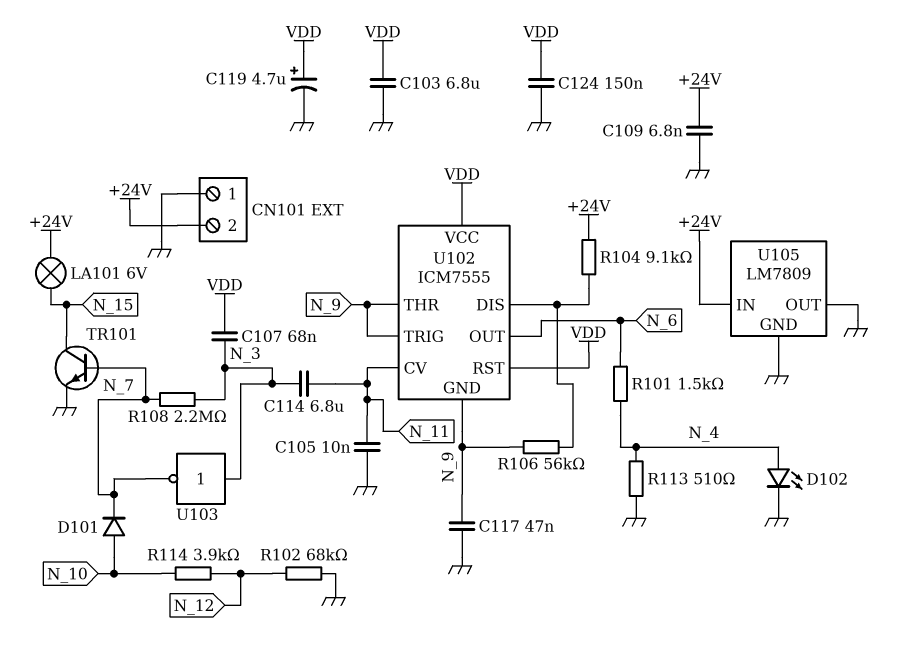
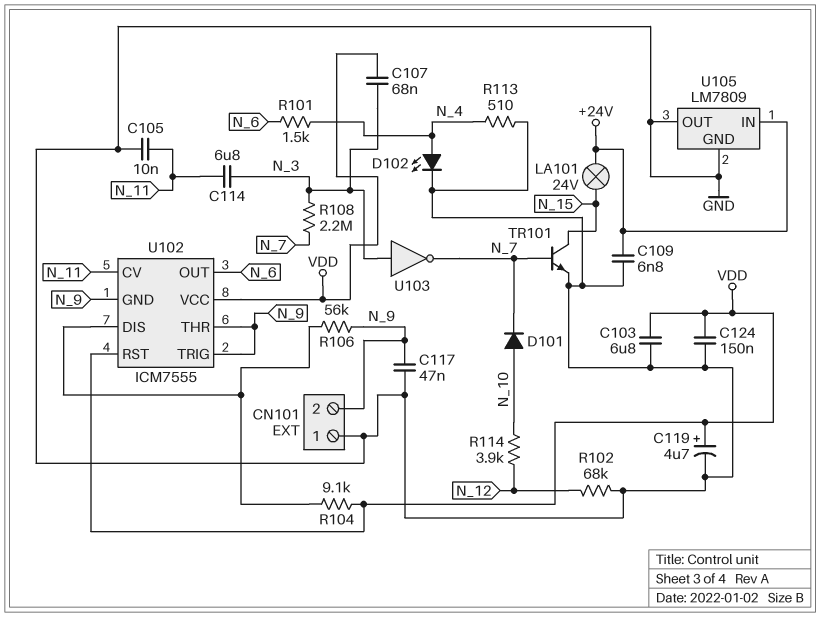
CN101 pin 2: +24V -> N_9
LA101: lamp 6V (+24V, N_15) -> lamp 24V (+24V, N_15)
R104: 9.1k (+24V, U102/DIS) -> 9.1k (U102/DIS, VDD)

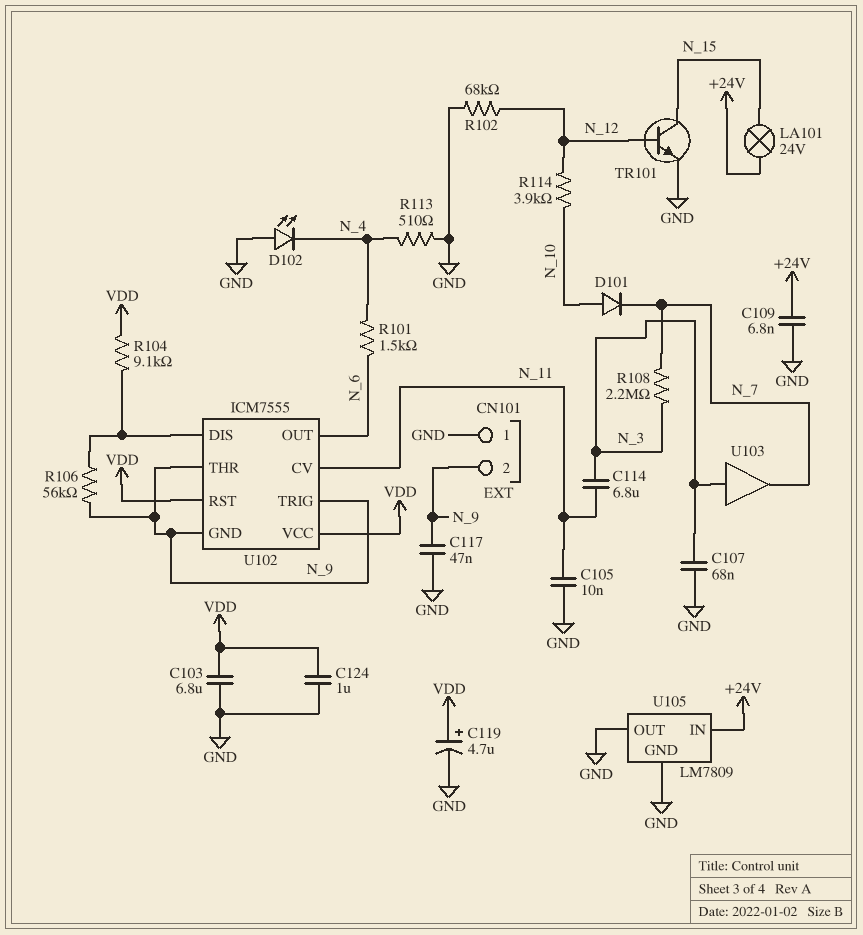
C107: 68nF (N_3, VDD) -> 68nF (GND, N_3)
C124: 150nF (GND, VDD) -> 1uF (GND, VDD)
D102: LED (A N_4, K GND) -> LED (A GND, K N_4)
TR101: NPN (B N_7, C N_15, E GND) -> NPN (B N_12, C N_15, E GND)
U103: NOT (in N_3, out N_7) -> buffer (in N_3, out N_7)

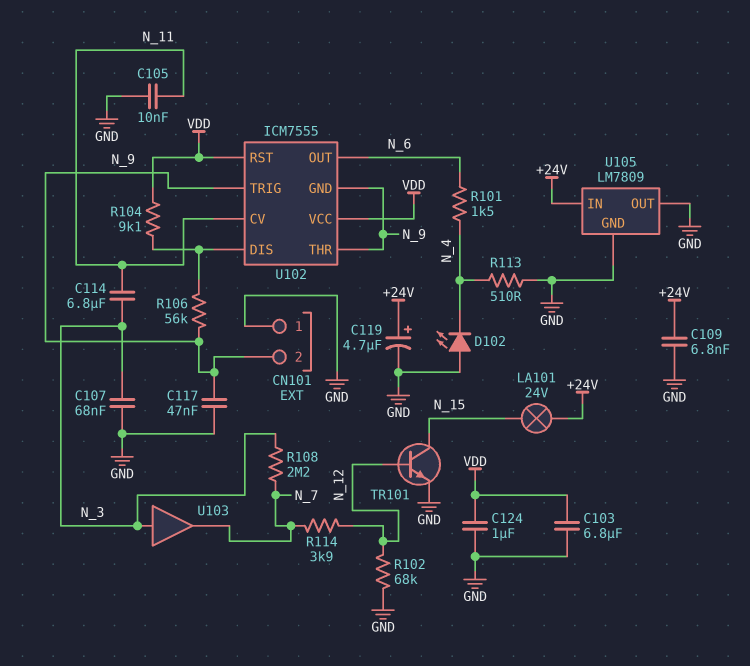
C119: 4.7uF (plus VDD, minus GND) -> 4.7uF (plus +24V, minus GND)
D101: diode (A N_10, K N_7) -> none
R114: 3.9k (N_10, N_12) -> 3.9k (N_7, N_12)

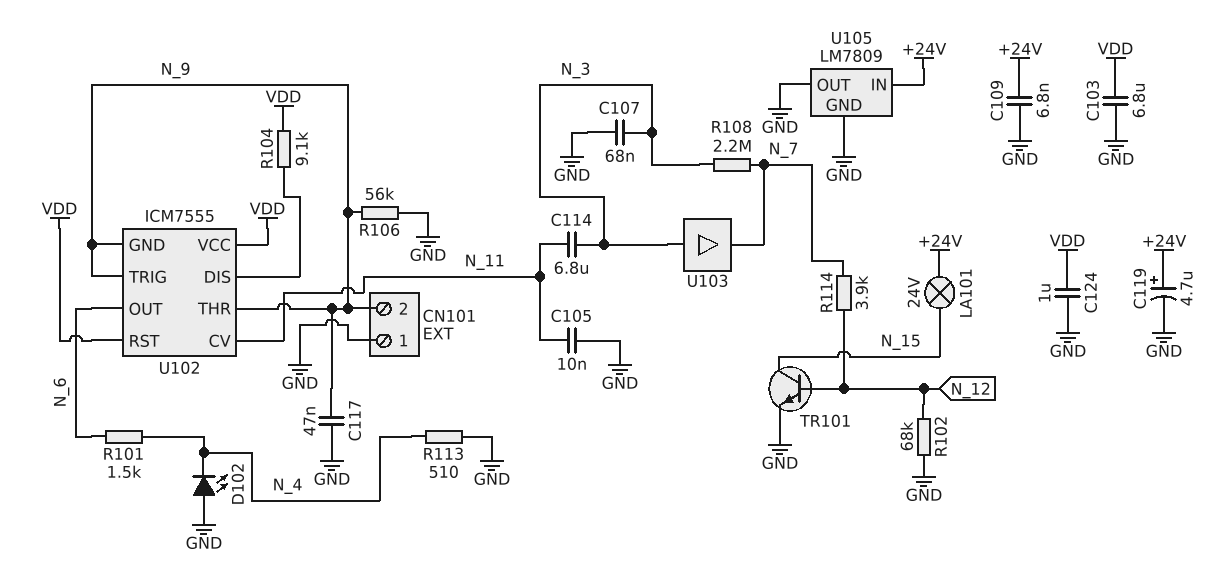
R106: 56k (N_9, U102/DIS) -> 56k (GND, N_9)

